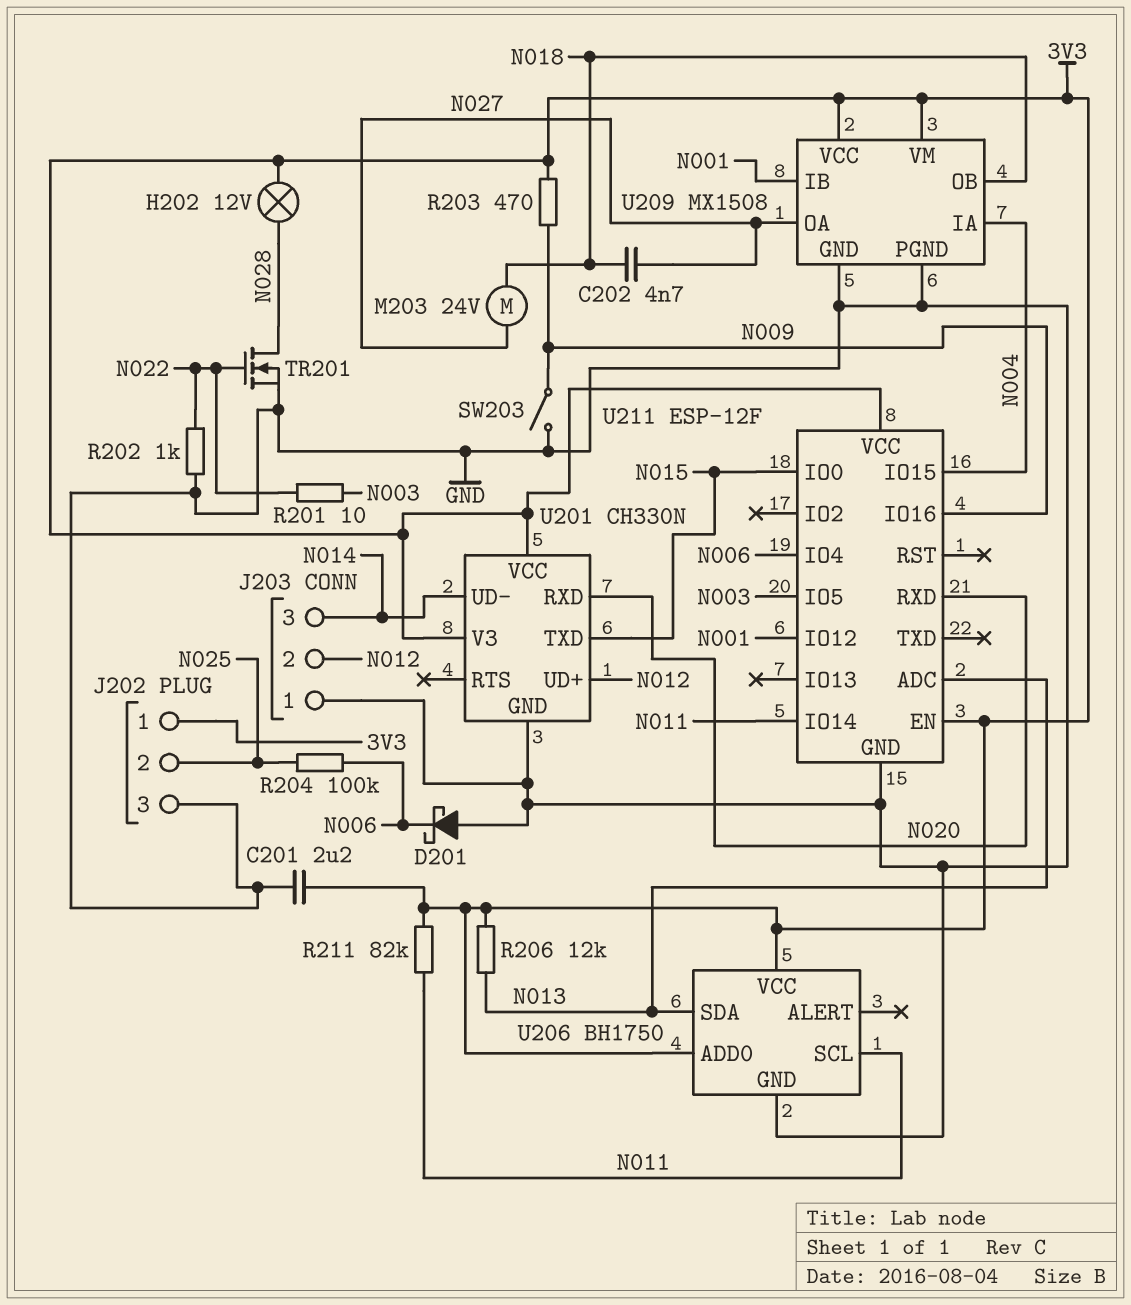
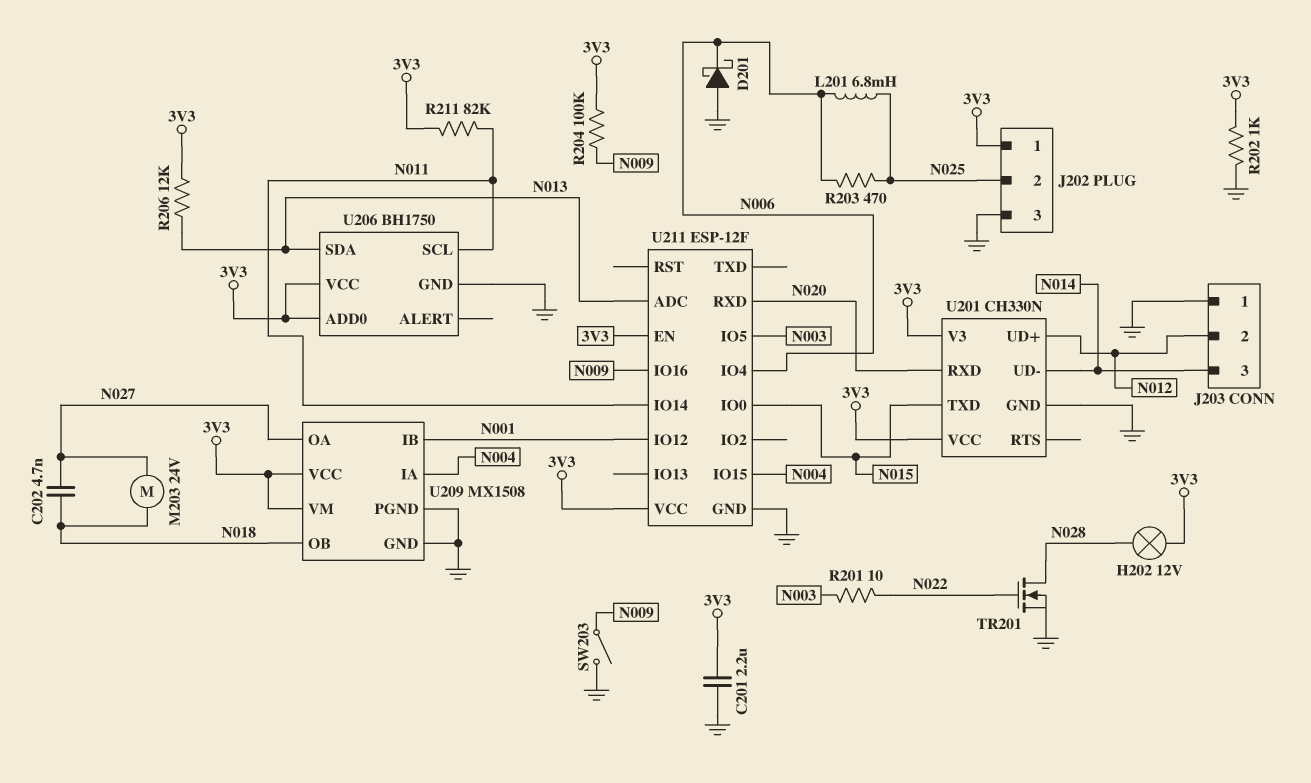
L201: none -> 6.8mH (N006, N025)
R202: 1k (GND, N022) -> 1k (3V3, GND)
R203: 470 (3V3, N009) -> 470 (N006, N025)
R204: 100k (N006, N025) -> 100k (3V3, N009)

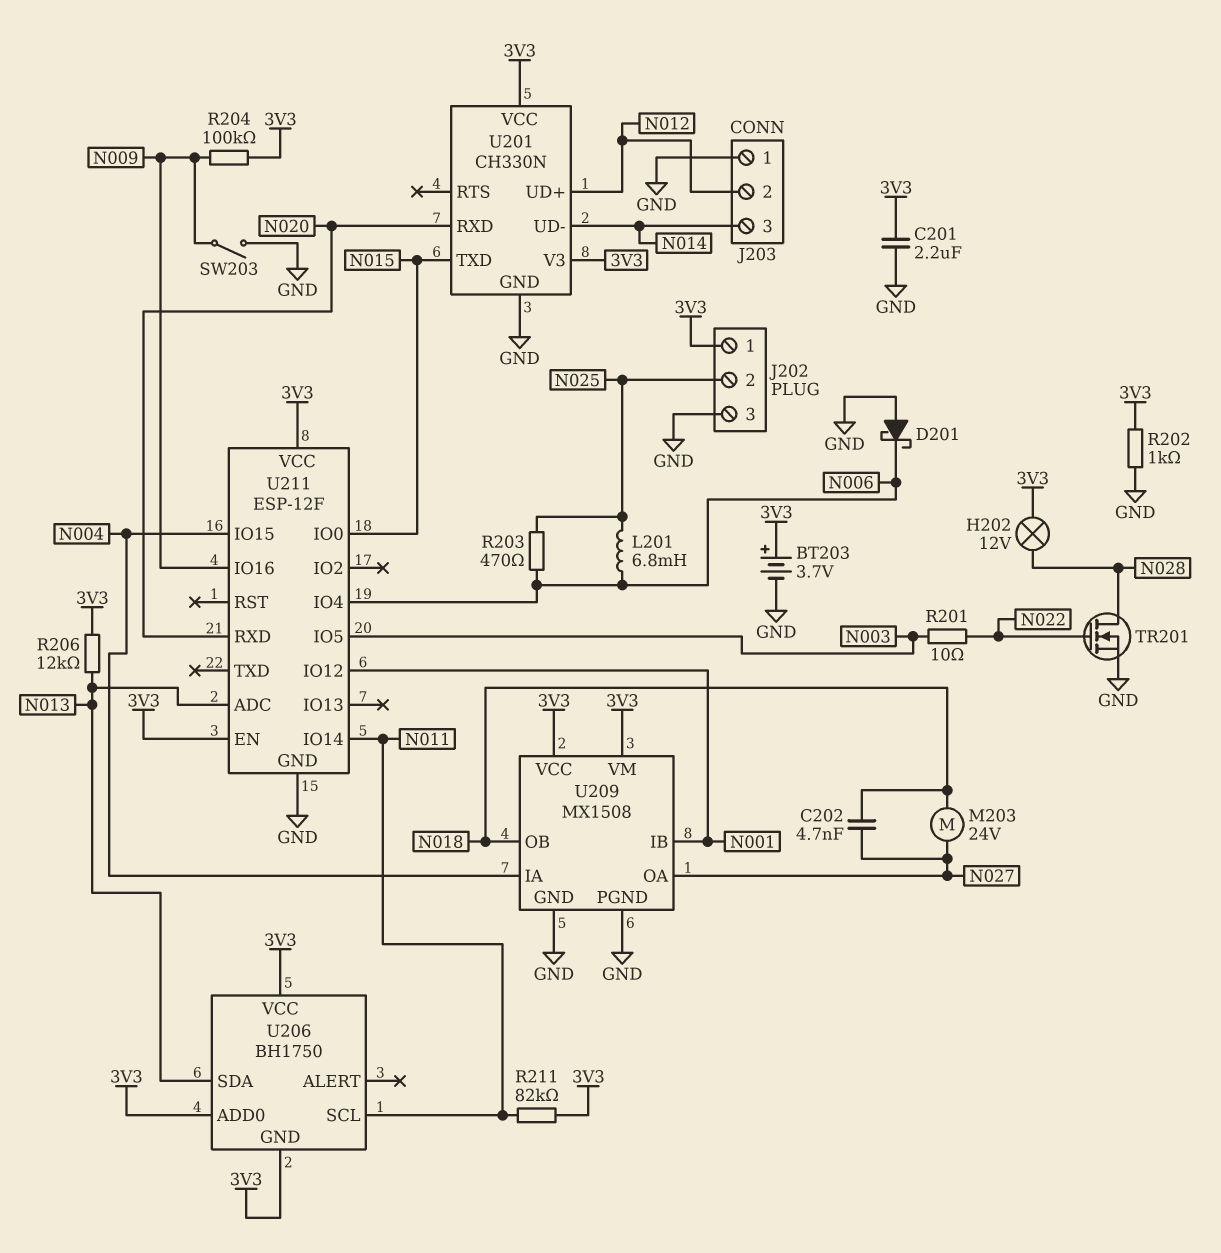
BT203: none -> 3.7V (plus 3V3, minus GND)
U206 pin GND: GND -> 3V3

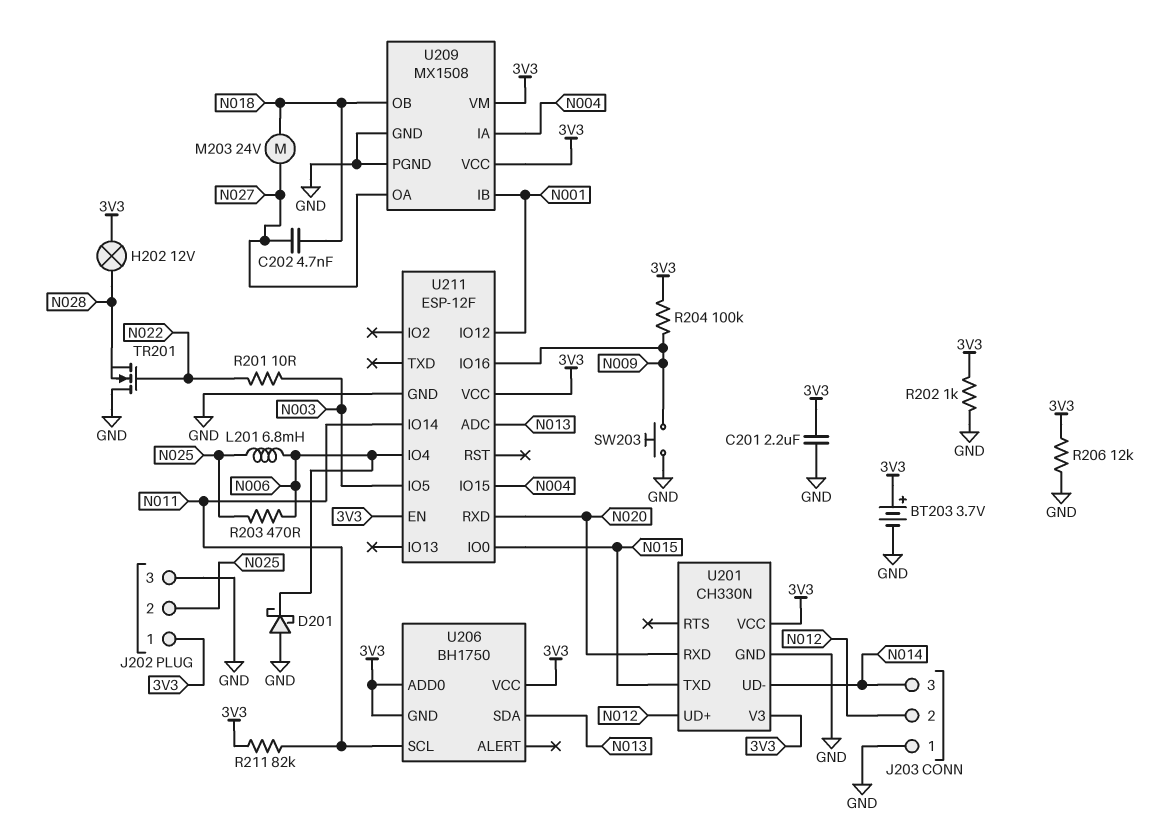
R206: 12k (3V3, N013) -> 12k (3V3, GND)
SW203: switch (GND, N009) -> button (GND, N009)
TR201: NMOS (G N022, D N028, S GND) -> NMOS (G N022, D GND, S N028)

